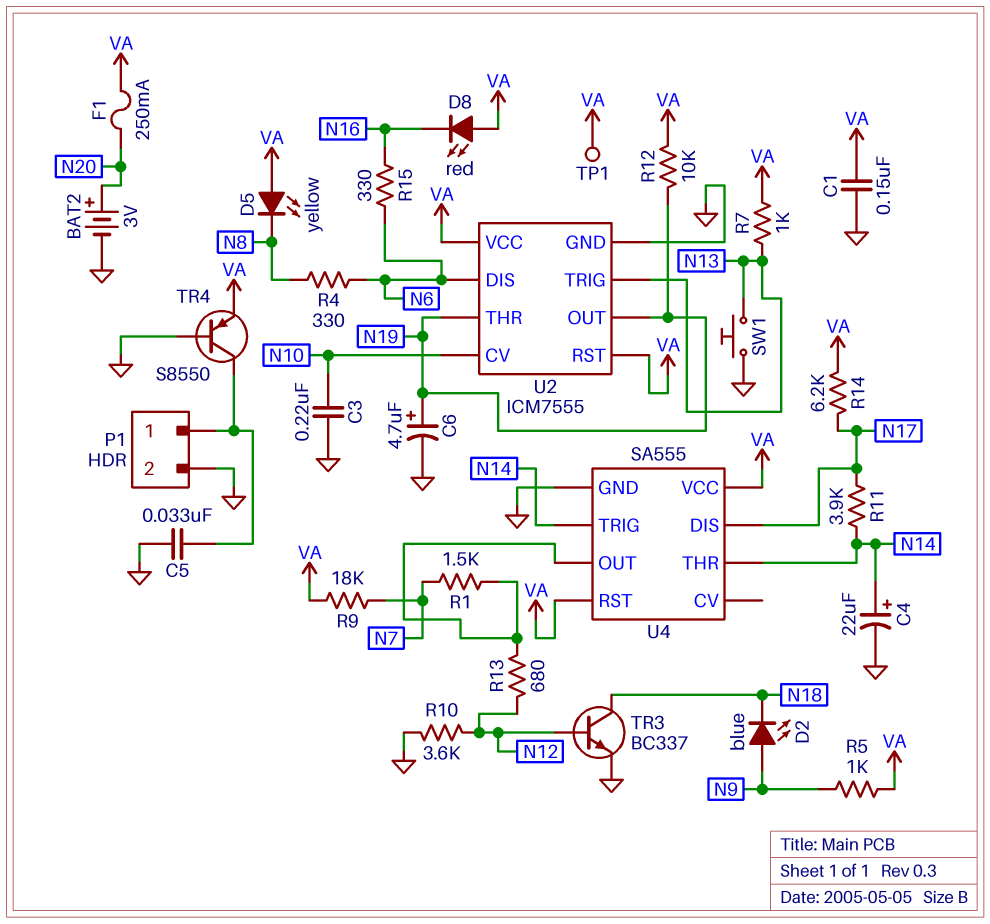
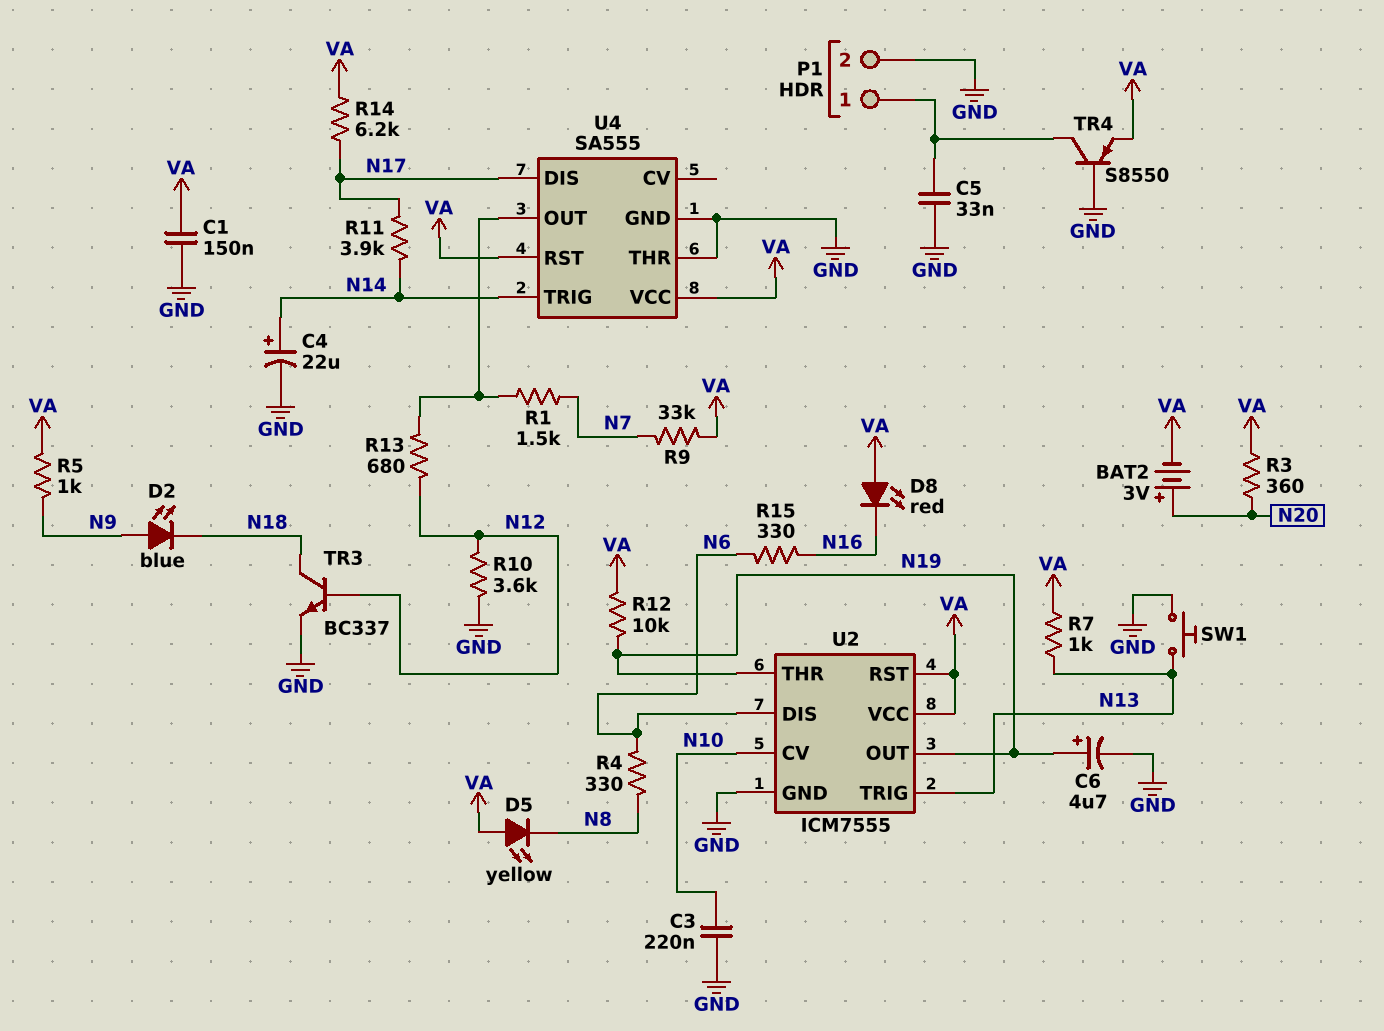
BAT2: 3V (plus N20, minus GND) -> 3V (plus N20, minus VA)
F1: 250mA (N20, VA) -> none
R3: none -> 360 (N20, VA)
R9: 18k (N7, VA) -> 33k (N7, VA)
TP1: test point (VA) -> none
U4 pin THR: N14 -> GND

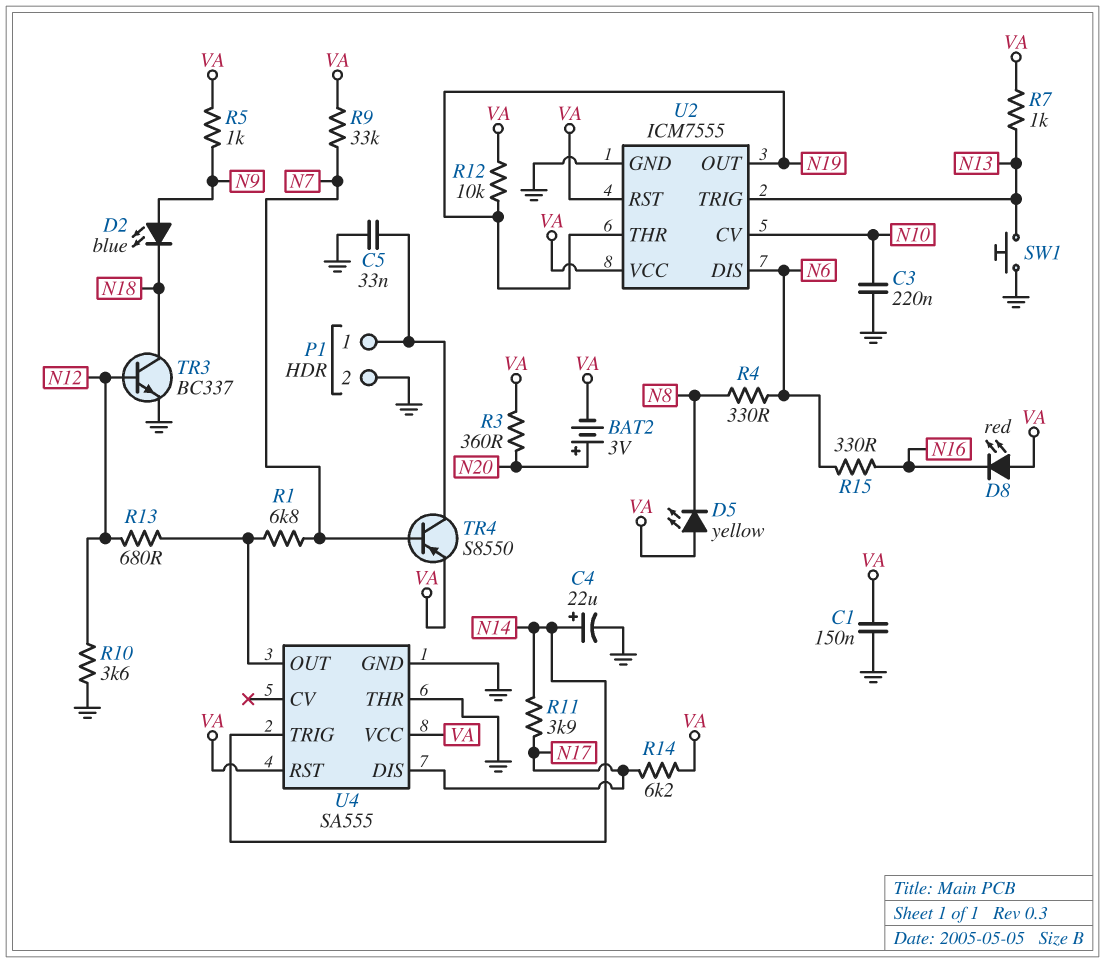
C6: 4.7uF (plus N19, minus GND) -> none
R1: 1.5k (N7, U4/OUT) -> 6.8k (N7, U4/OUT)
TR4: PNP S8550 (B GND, C P1/1, E VA) -> PNP S8550 (B N7, C P1/1, E VA)

